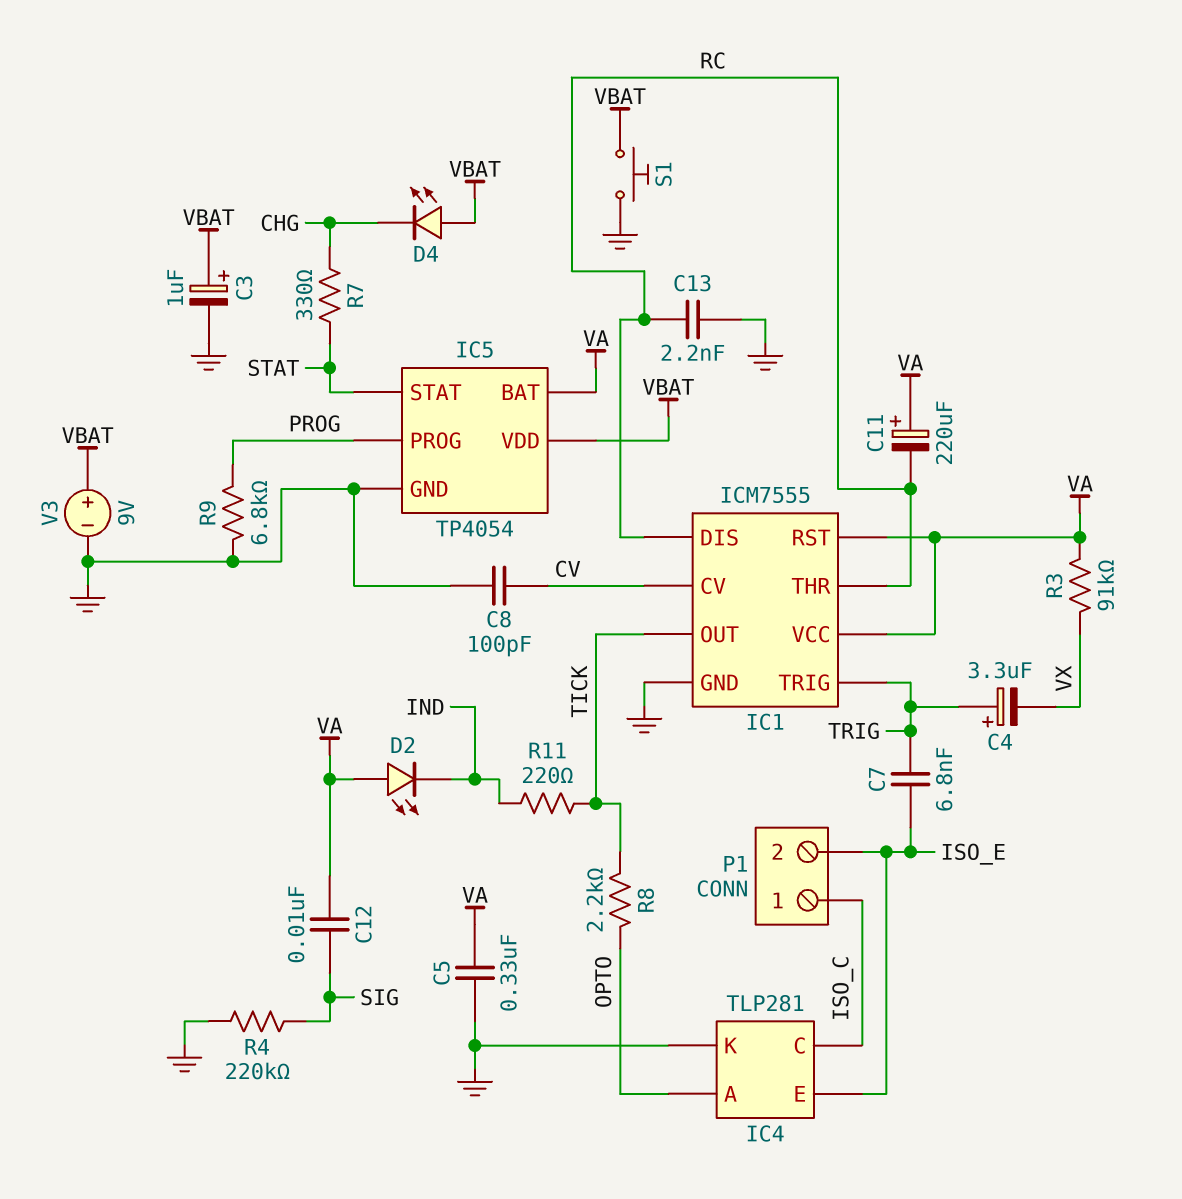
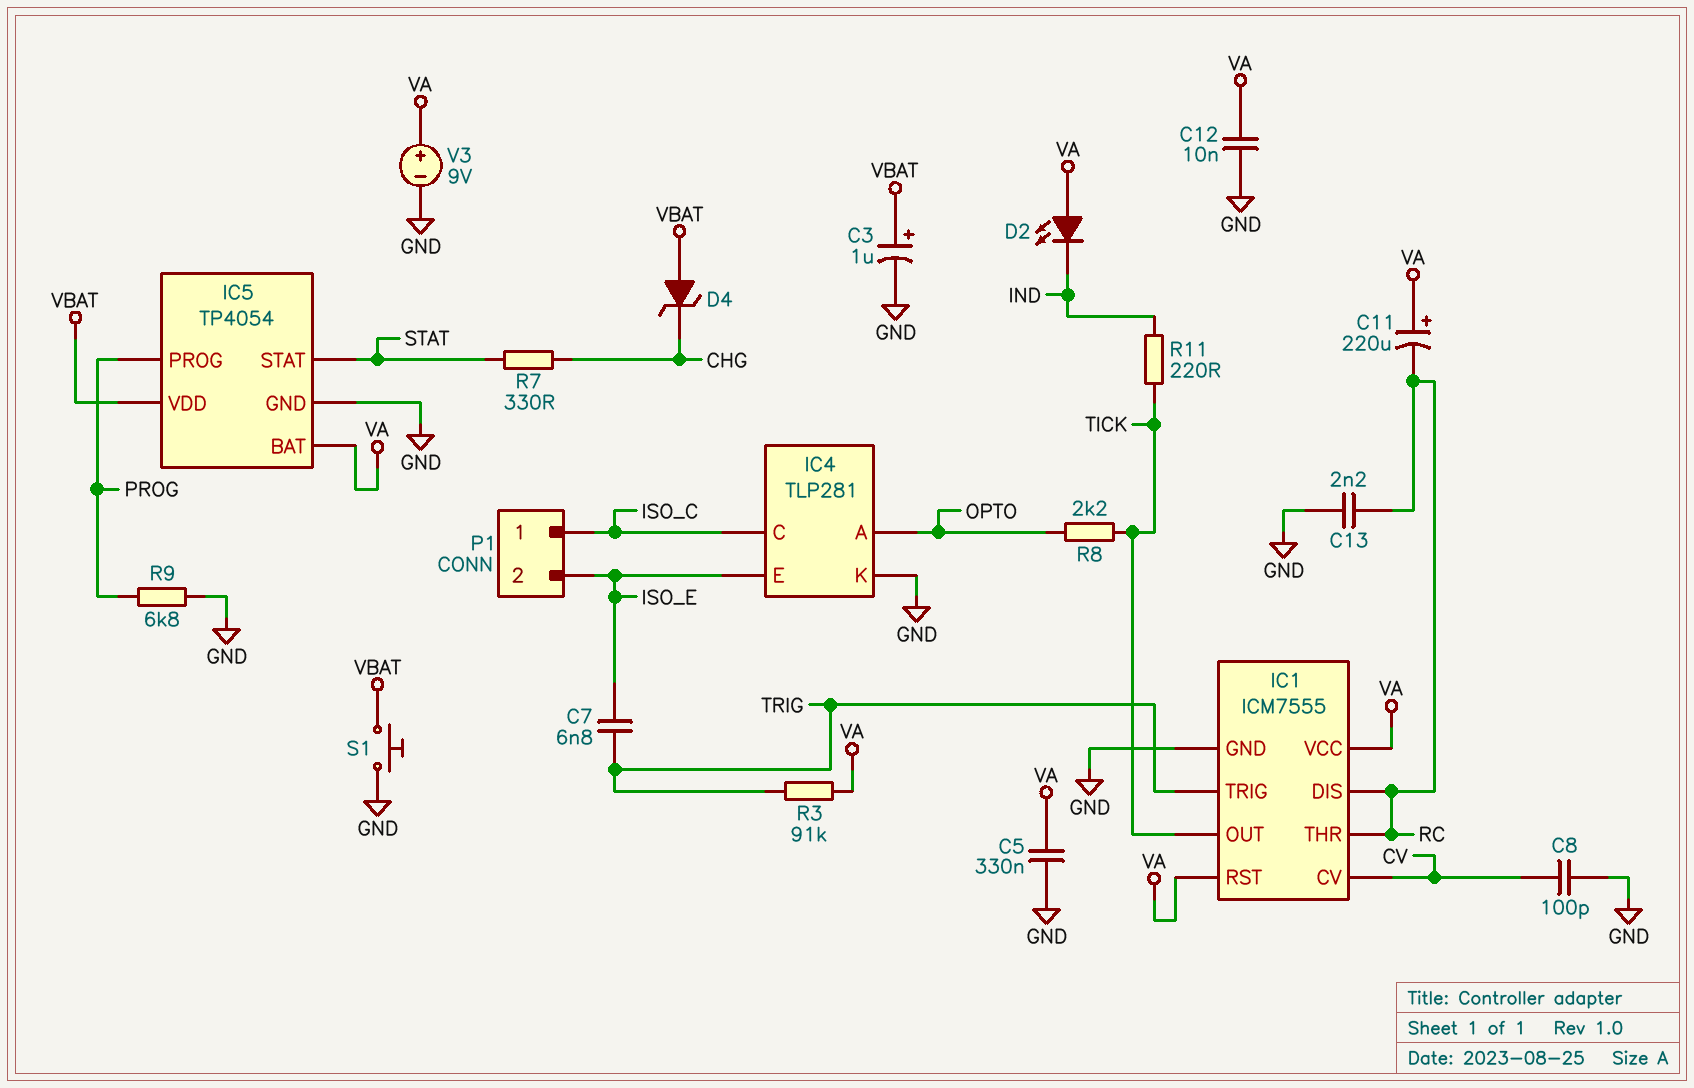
C4: 3.3uF (plus TRIG, minus VX) -> none
C12: 10nF (SIG, VA) -> 10nF (GND, VA)
D4: LED (A VBAT, K CHG) -> zener (A VBAT, K CHG)
R3: 91k (VA, VX) -> 91k (TRIG, VA)
R4: 220k (GND, SIG) -> none
V3: 9V (plus VBAT, minus GND) -> 9V (plus VA, minus GND)

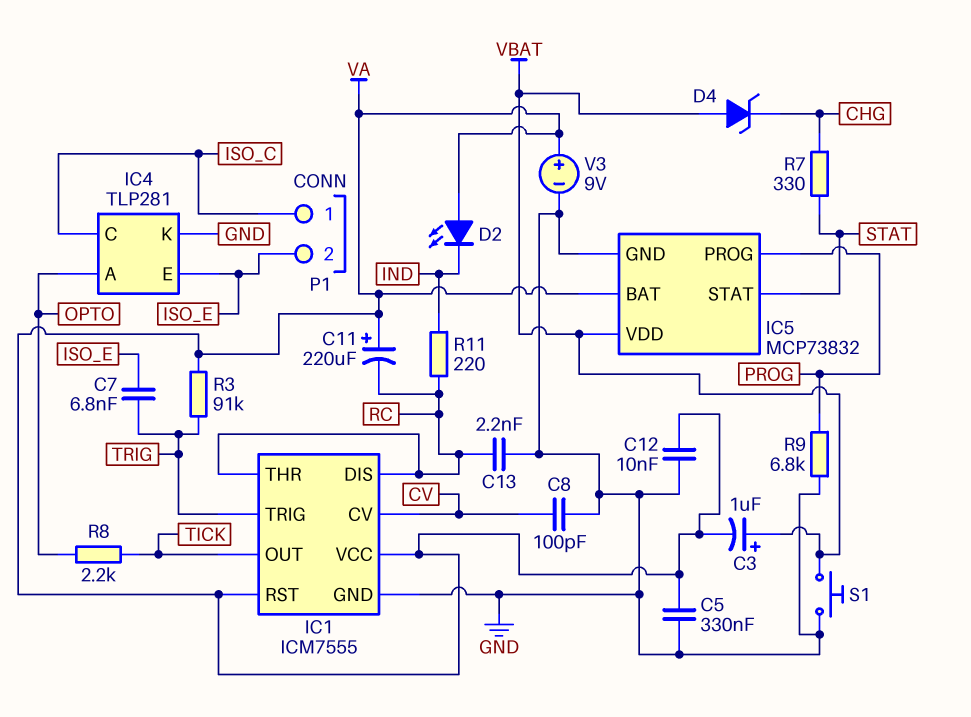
C3: 1uF (plus VBAT, minus GND) -> 1uF (plus VBAT, minus VA)
IC5: TP4054 -> MCP73832
R11: 220 (IND, TICK) -> 220 (IND, RC)

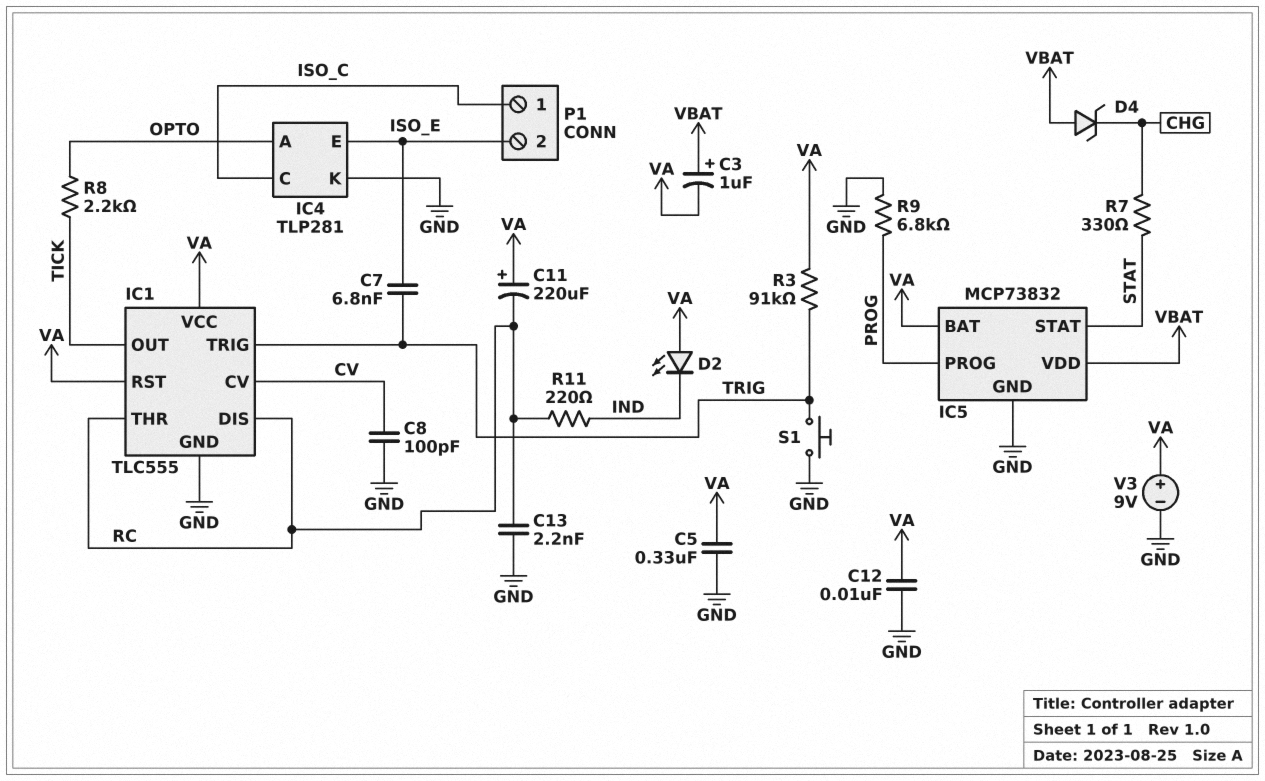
IC1: ICM7555 -> TLC555
S1: button (GND, VBAT) -> button (GND, TRIG)

